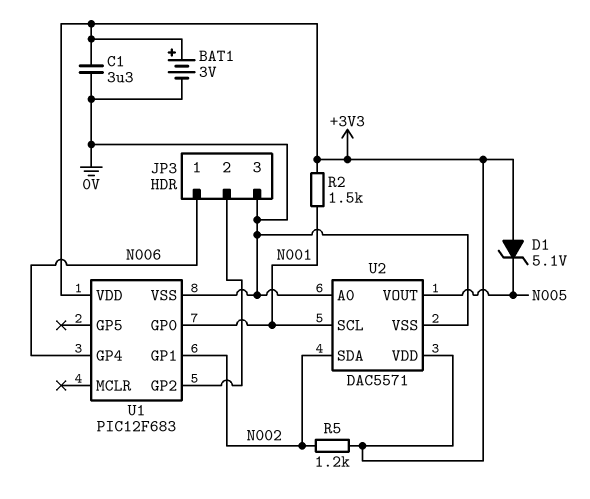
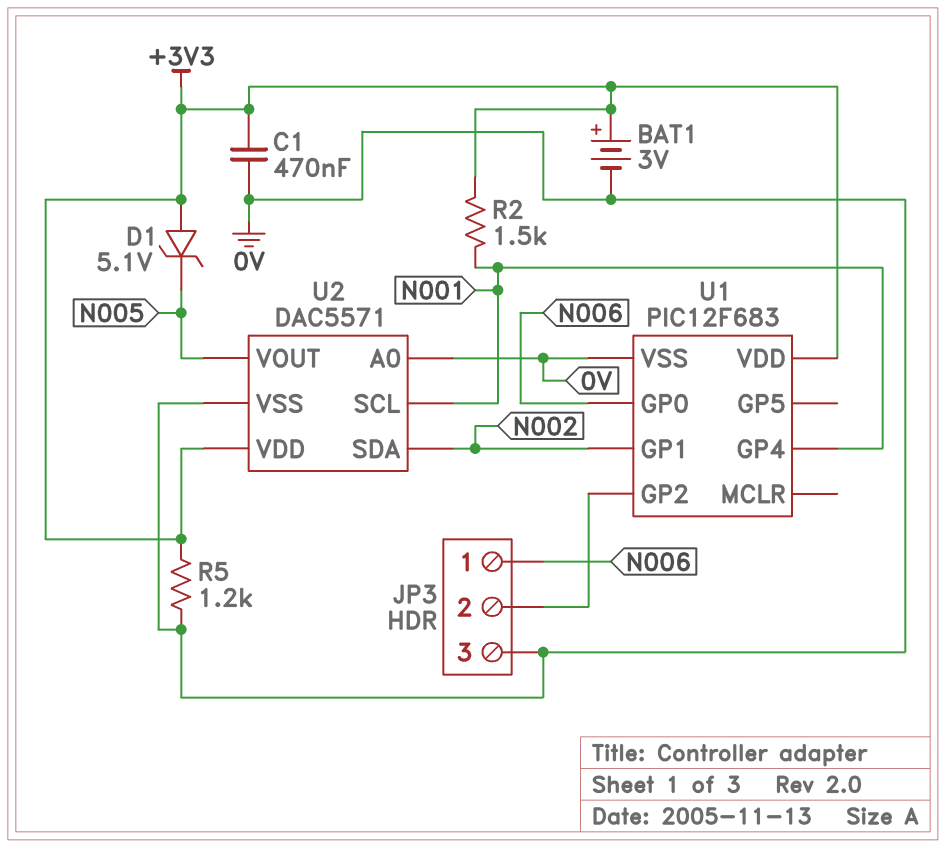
C1: 3.3uF (+3V3, 0V) -> 470nF (+3V3, 0V)
R5: 1.2k (+3V3, N002) -> 1.2k (+3V3, 0V)
U1 pin GP0: N001 -> N006
U1 pin GP4: N006 -> N001

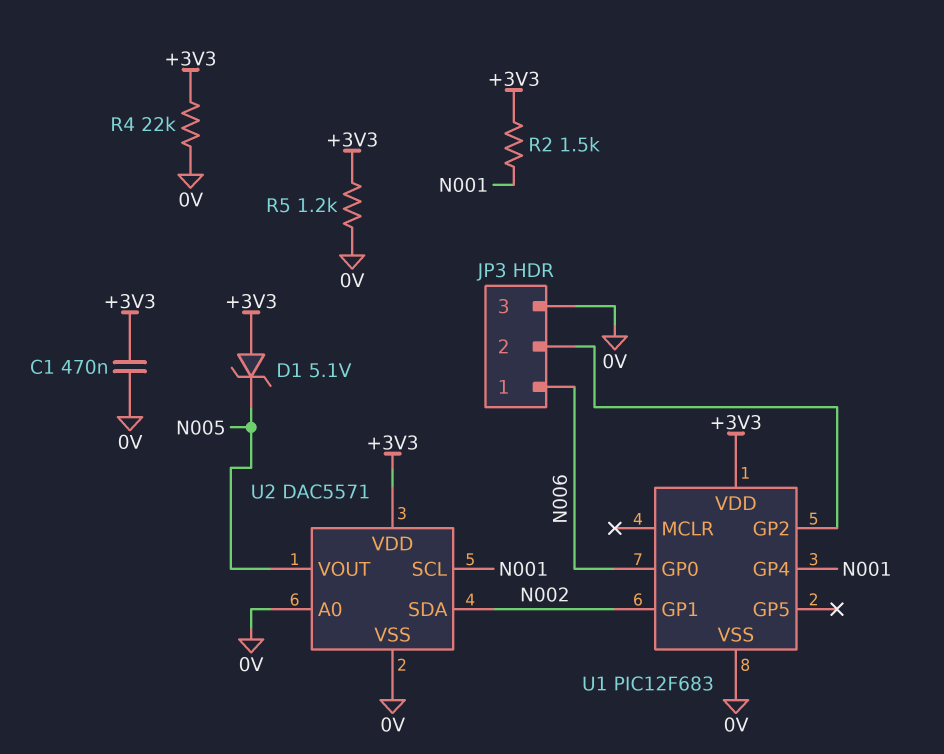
BAT1: 3V (plus +3V3, minus 0V) -> none
R4: none -> 22k (+3V3, 0V)

